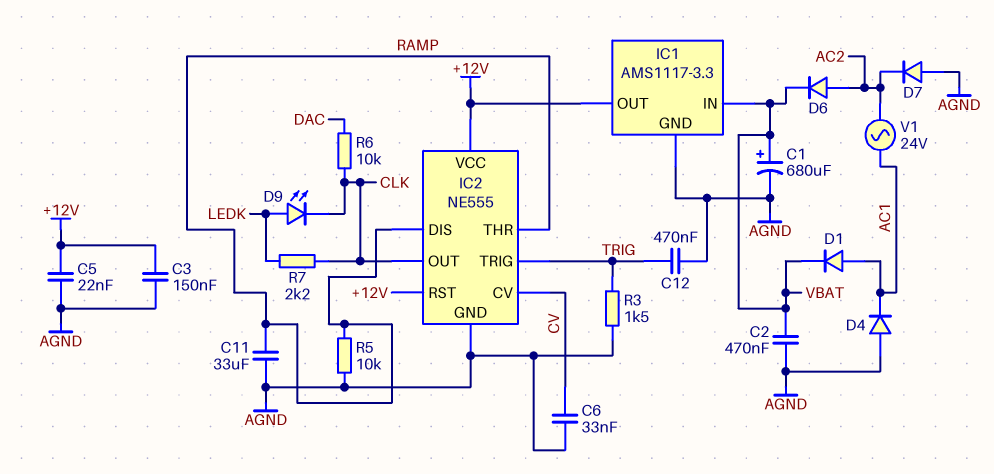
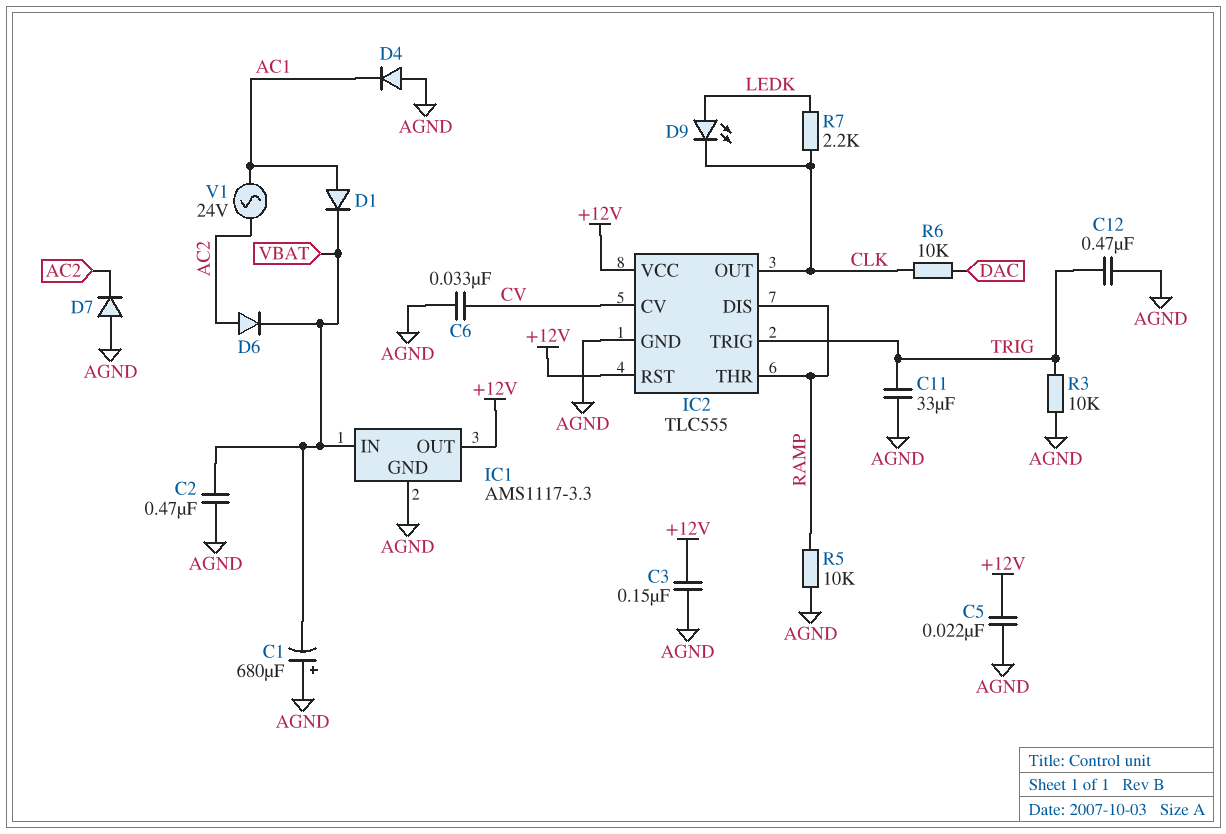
C1: 680uF (plus VBAT, minus AGND) -> 680uF (plus AGND, minus VBAT)
C11: 33uF (AGND, RAMP) -> 33uF (AGND, TRIG)
IC2: NE555 -> TLC555
R3: 1.5k (AGND, TRIG) -> 10k (AGND, TRIG)

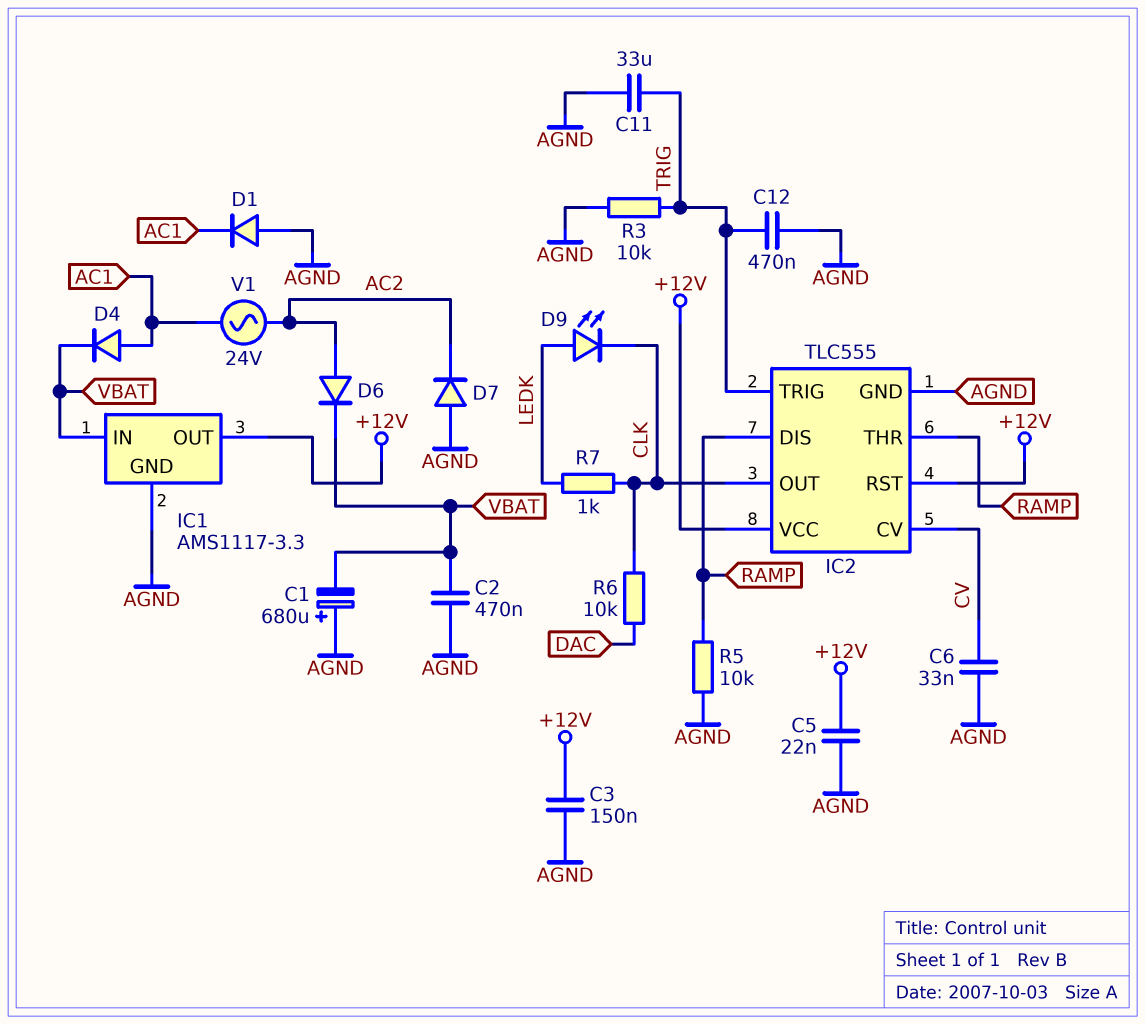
D1: diode (A AC1, K VBAT) -> diode (A AGND, K AC1)
D4: diode (A AGND, K AC1) -> diode (A AC1, K VBAT)
R7: 2.2k (CLK, LEDK) -> 1k (CLK, LEDK)

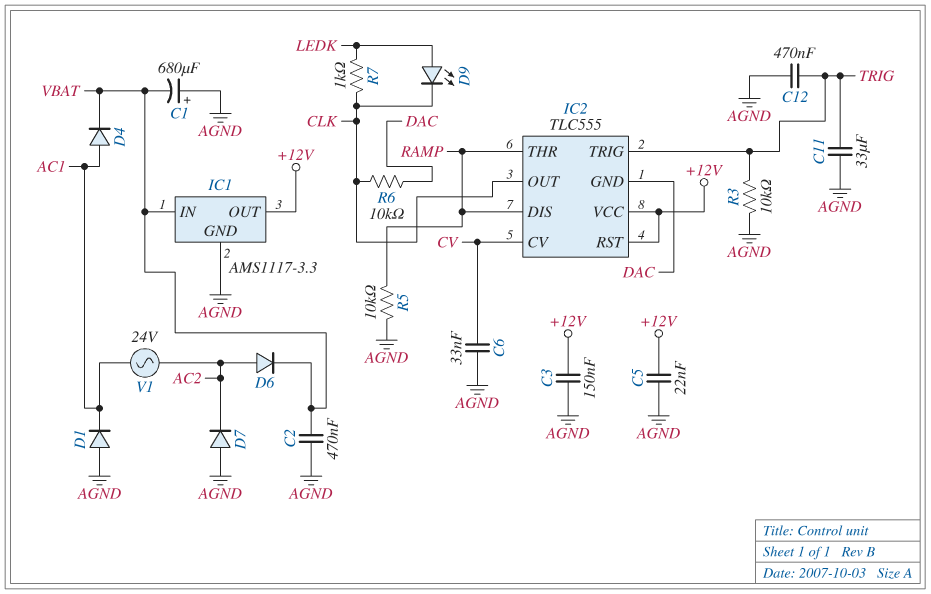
IC2 pin GND: AGND -> DAC

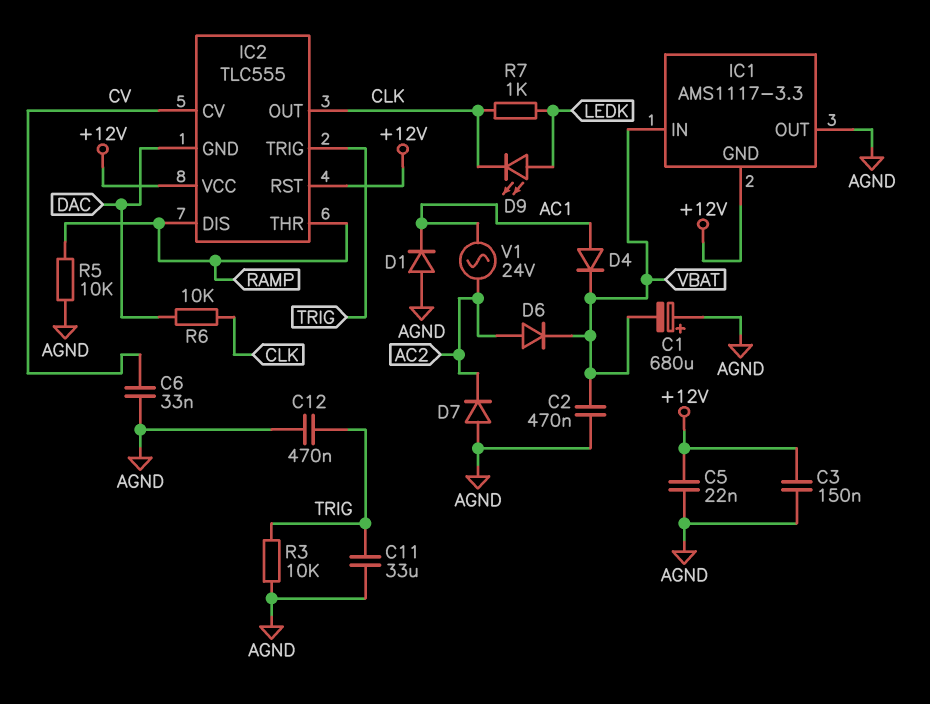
IC1 pin GND: AGND -> +12V
IC1 pin OUT: +12V -> AGND

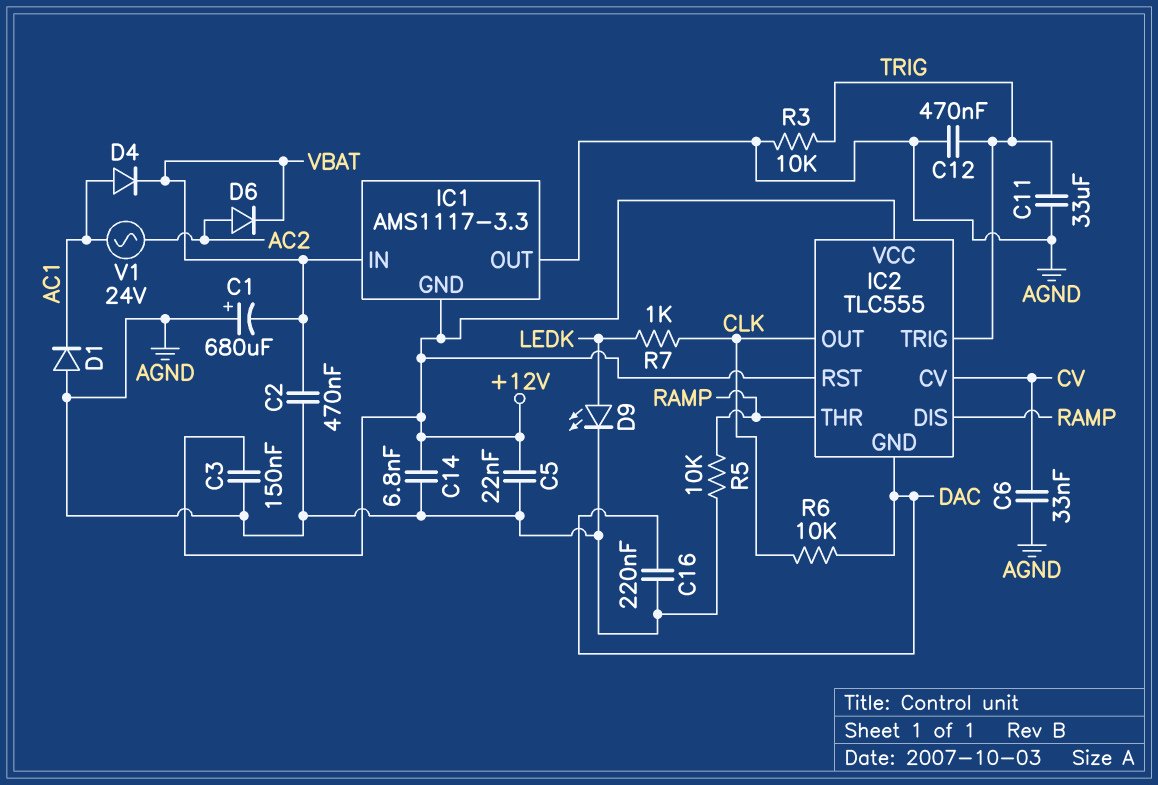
C14: none -> 6.8nF (+12V, AGND)
C16: none -> 220nF (AGND, DAC)
D7: diode (A AGND, K AC2) -> none
D9: LED (A LEDK, K CLK) -> LED (A LEDK, K AGND)

